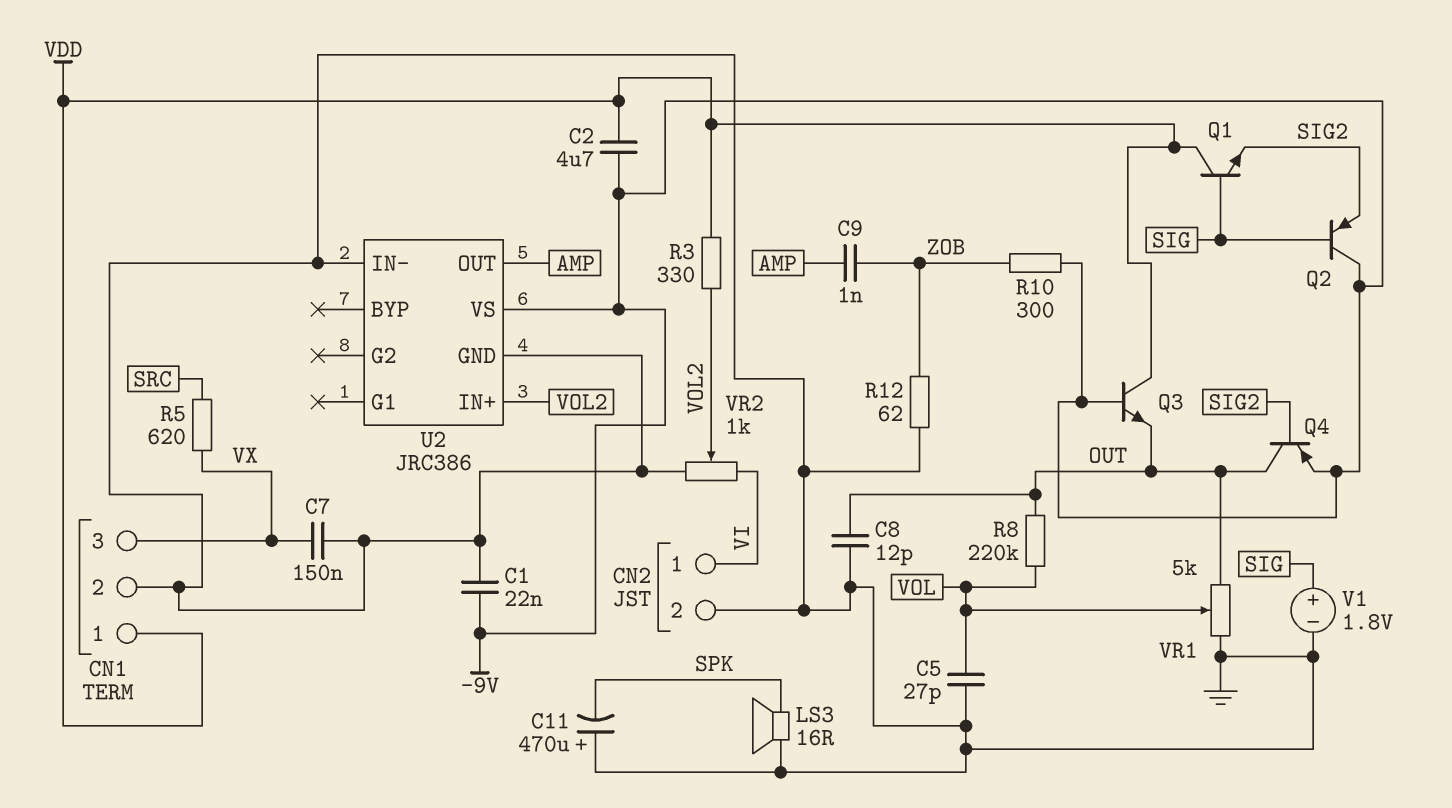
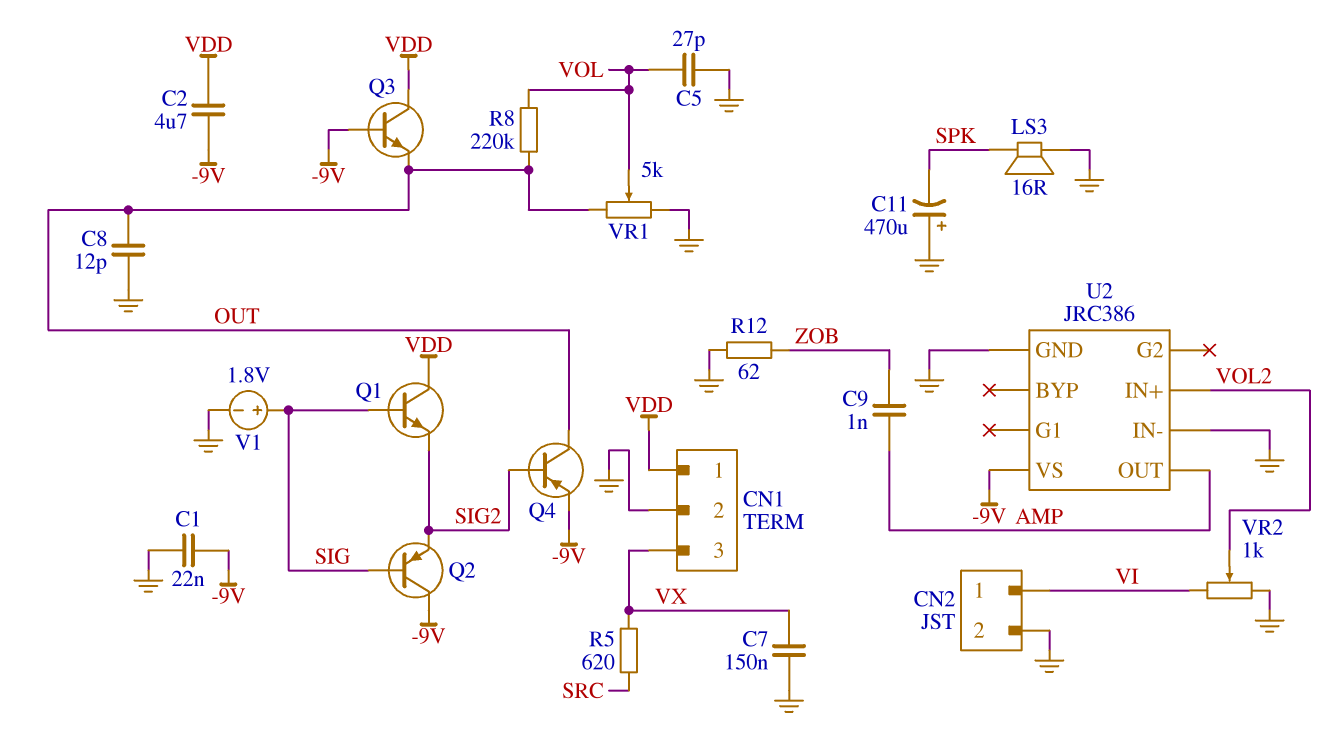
R3: 330 (VDD, VOL2) -> none
R10: 300 (-9V, ZOB) -> none

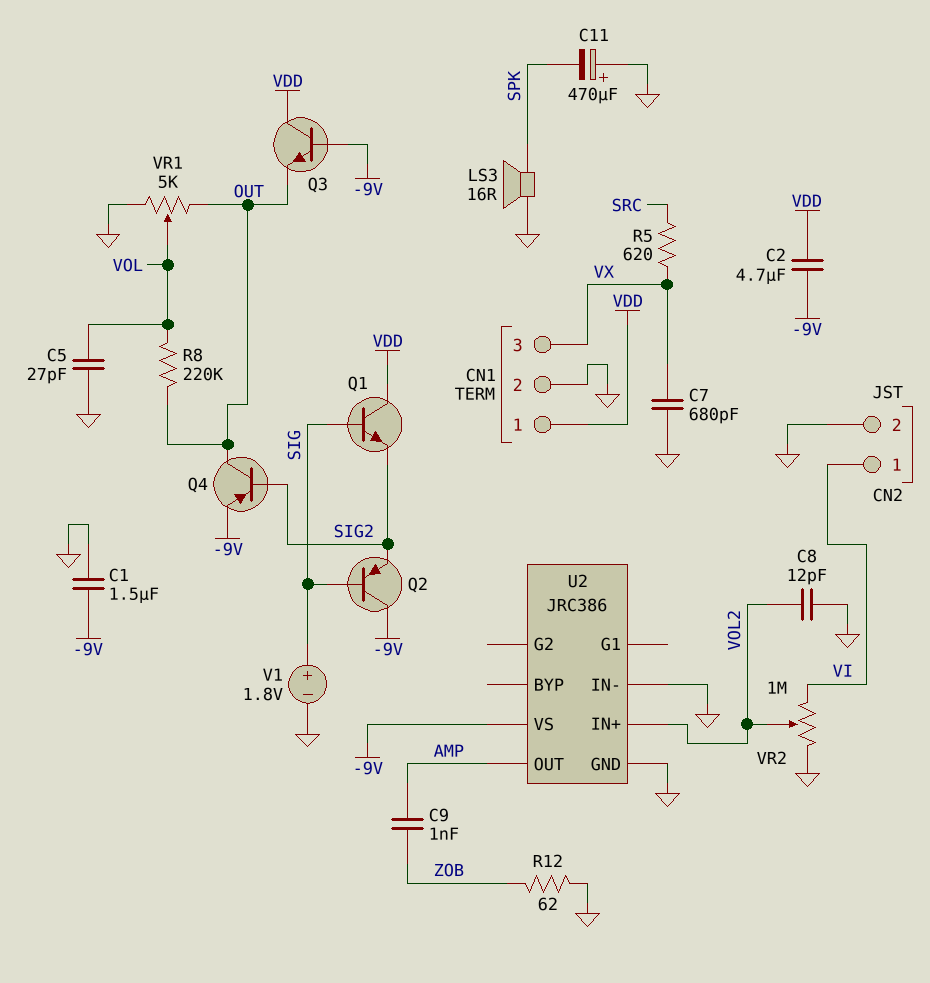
C1: 22nF (-9V, GND) -> 1.5uF (-9V, GND)
C7: 150nF (GND, VX) -> 680pF (GND, VX)
C8: 12pF (GND, OUT) -> 12pF (GND, VOL2)
VR2: 1k (GND, VI, wiper VOL2) -> 1M (GND, VI, wiper VOL2)

